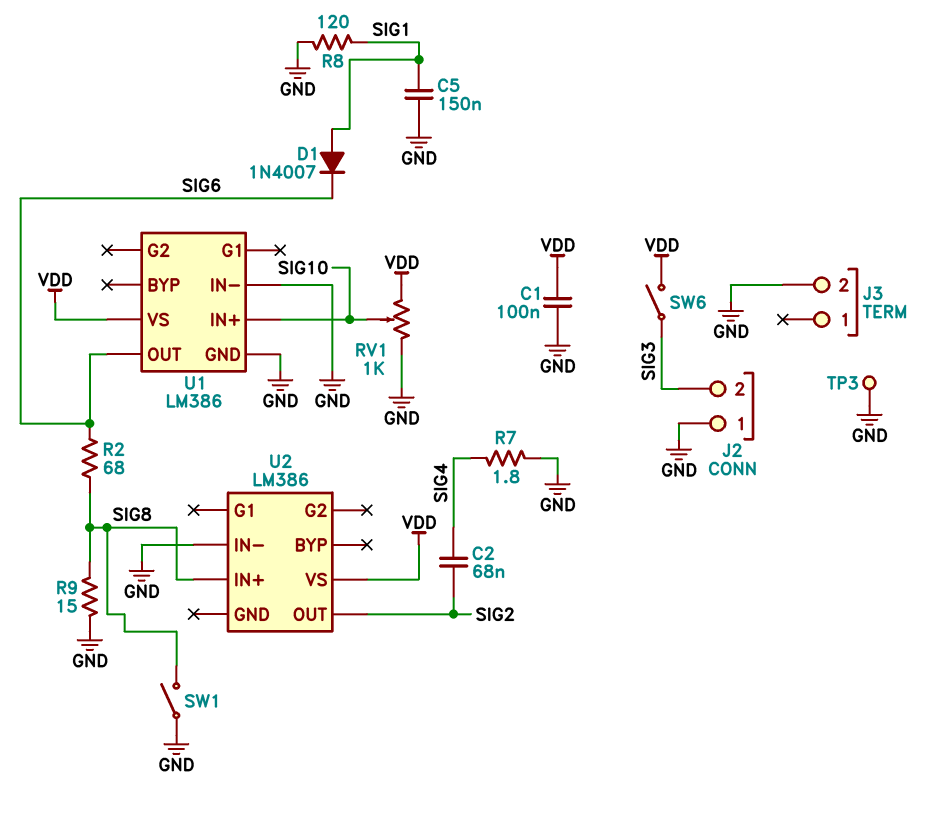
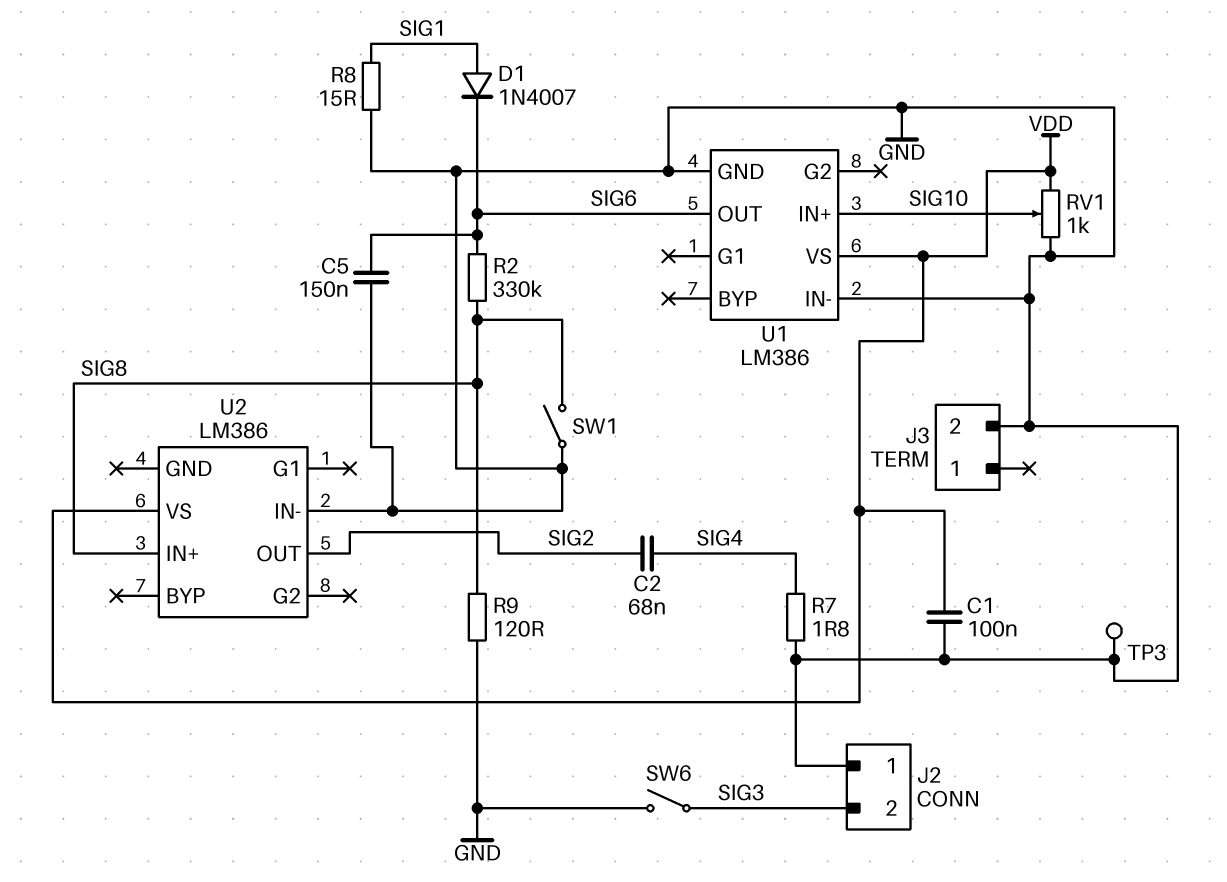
C5: 150nF (GND, SIG1) -> 150nF (GND, SIG6)
R2: 68 (SIG6, SIG8) -> 330k (SIG6, SIG8)
R8: 120 (GND, SIG1) -> 15 (GND, SIG1)
R9: 15 (GND, SIG8) -> 120 (GND, SIG8)
SW6: switch (SIG3, VDD) -> switch (GND, SIG3)

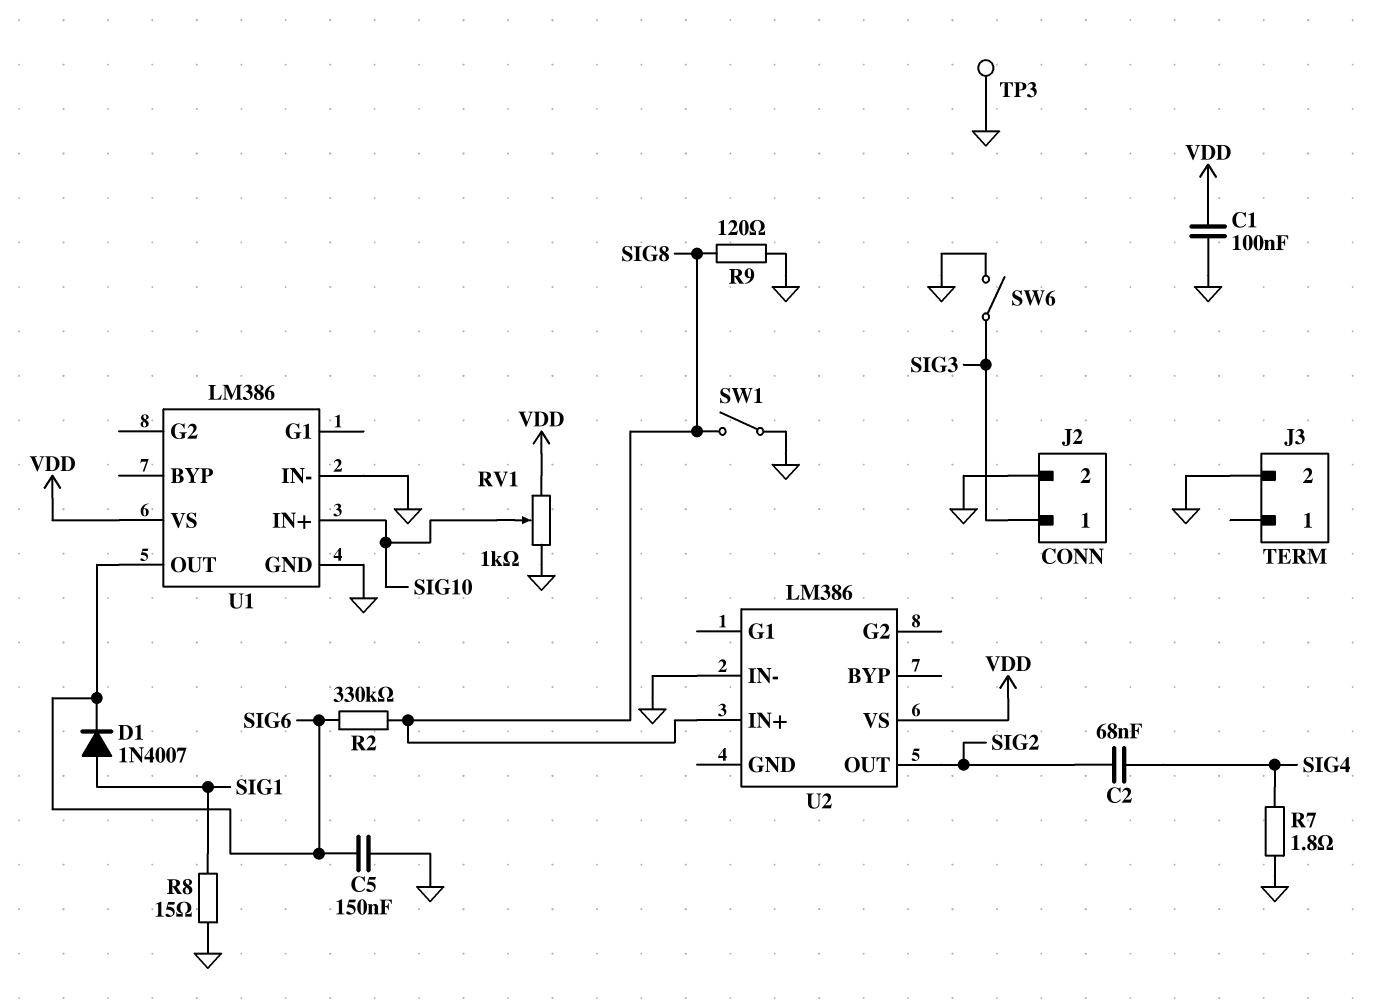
J2 pin 1: GND -> SIG3
J2 pin 2: SIG3 -> GND

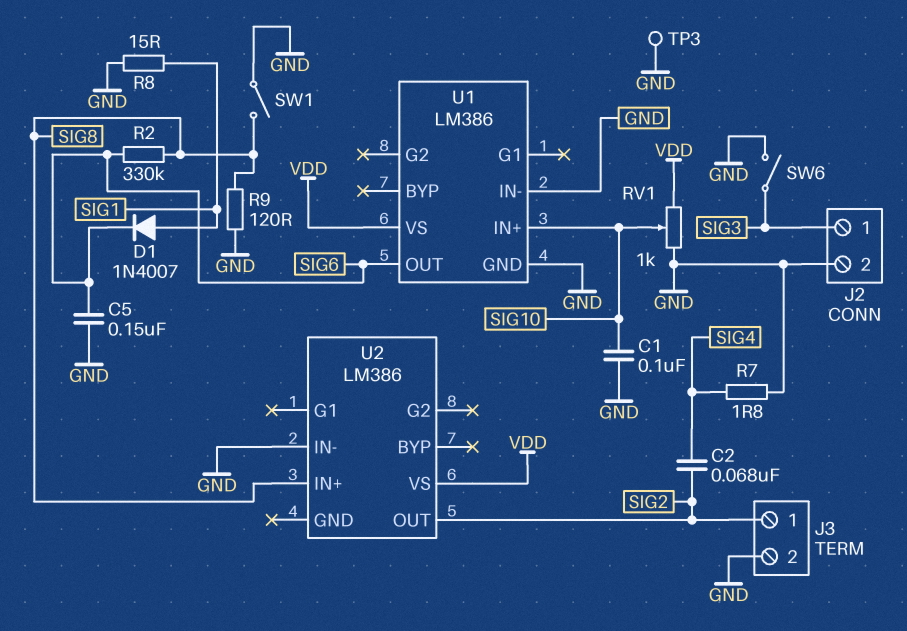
C1: 100nF (GND, VDD) -> 100nF (GND, SIG10)
J3 pin 1: none -> SIG2

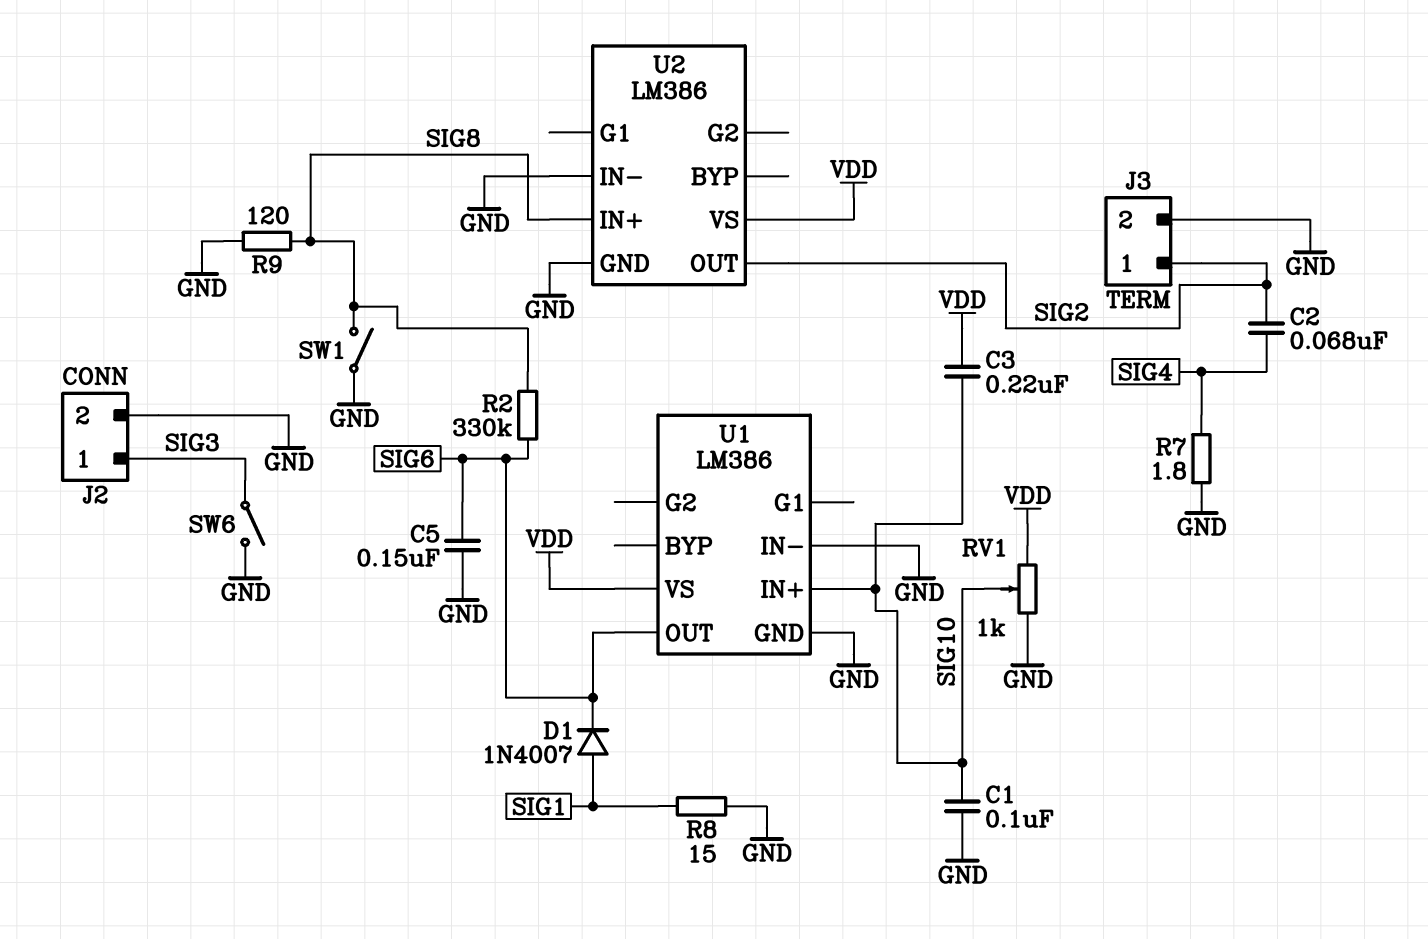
C3: none -> 220nF (SIG10, VDD)
TP3: test point (GND) -> none
U2 pin GND: none -> GND

